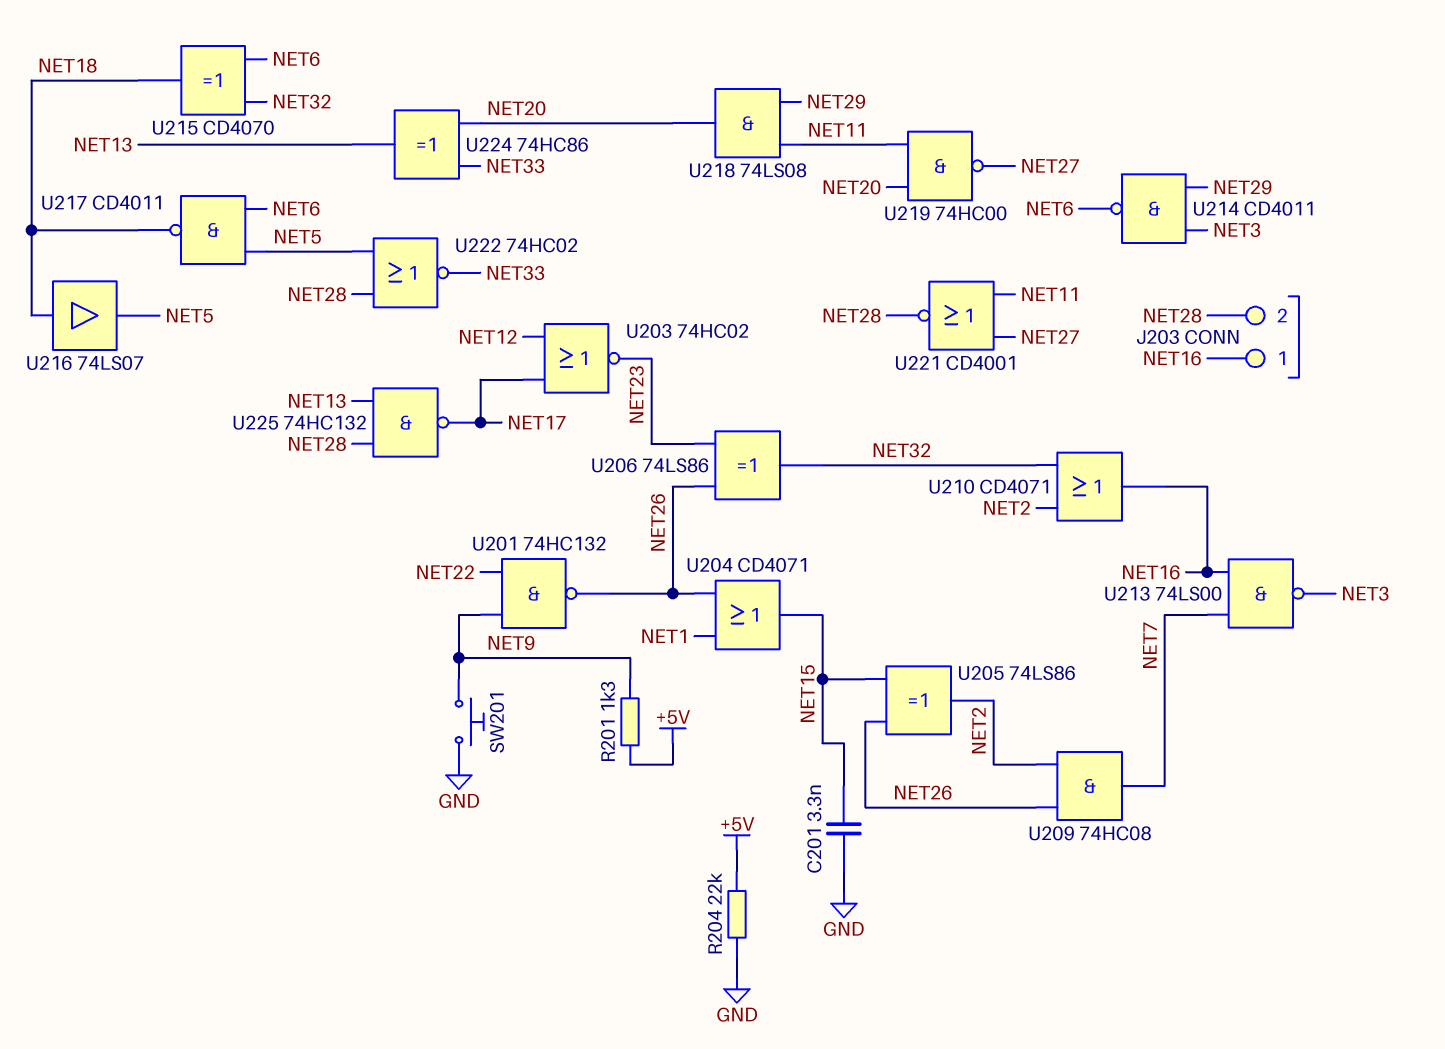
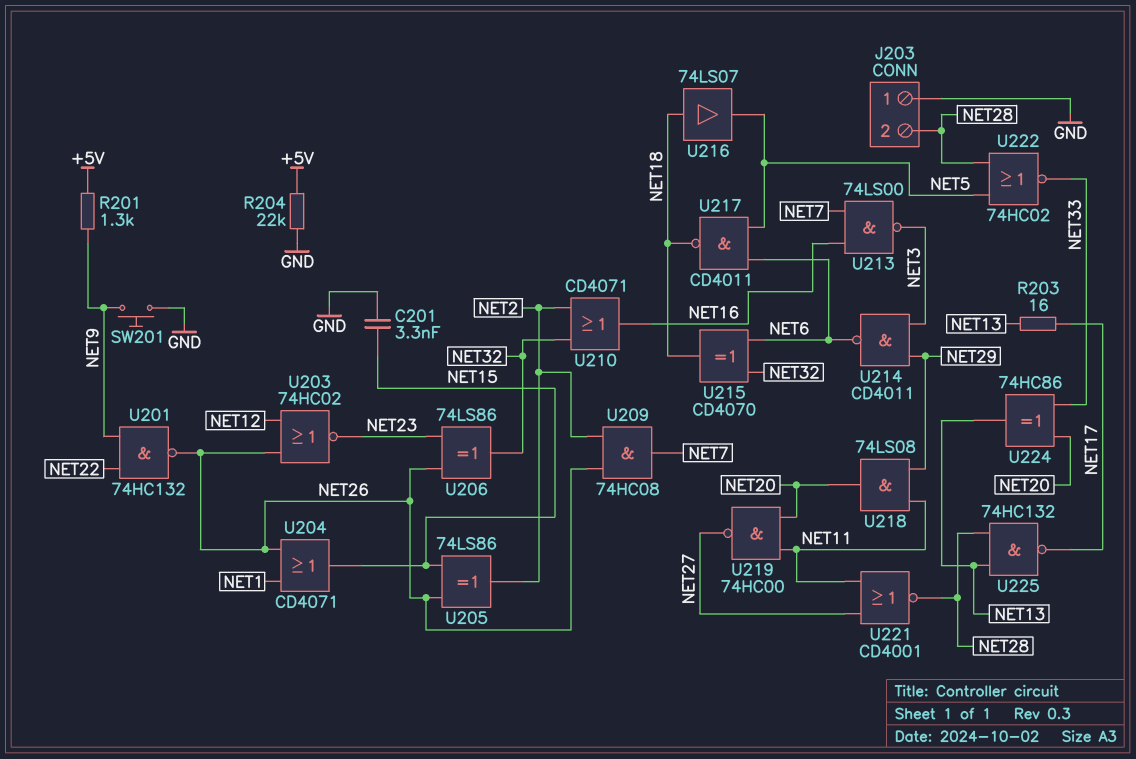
J203 pin 1: NET16 -> GND
R203: none -> 16 (NET13, NET17)
U203: NOR 74HC02 (in NET12, in NET17, out NET23) -> NOR 74HC02 (in NET12, in NET26, out NET23)

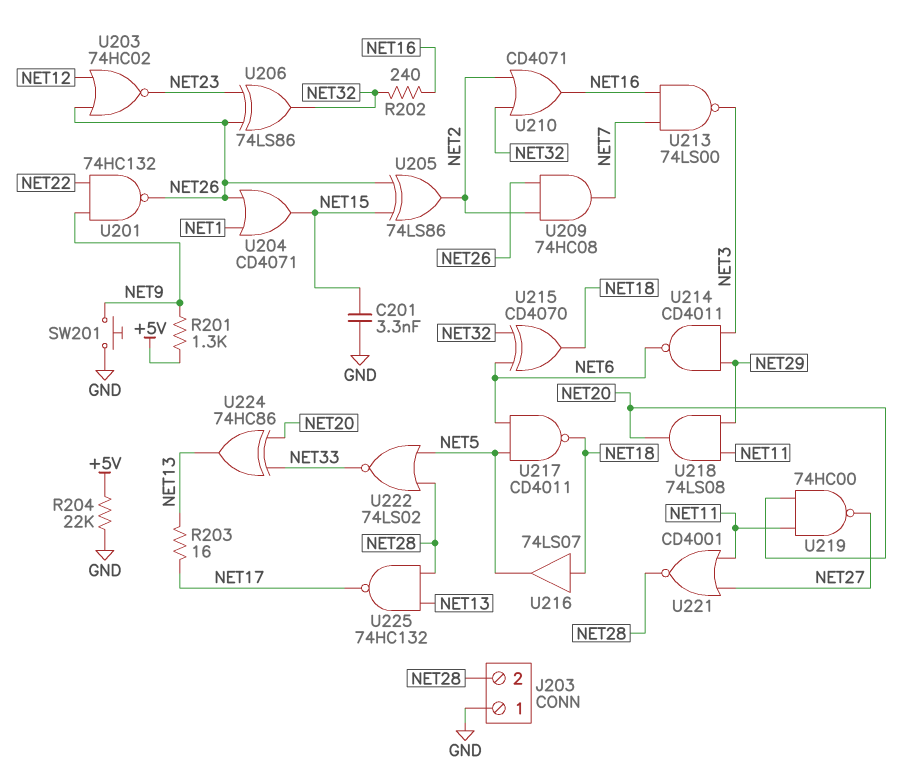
R202: none -> 240 (NET16, NET32)
U222: NOR 74HC02 (in NET5, in NET28, out NET33) -> NOR 74LS02 (in NET5, in NET28, out NET33)

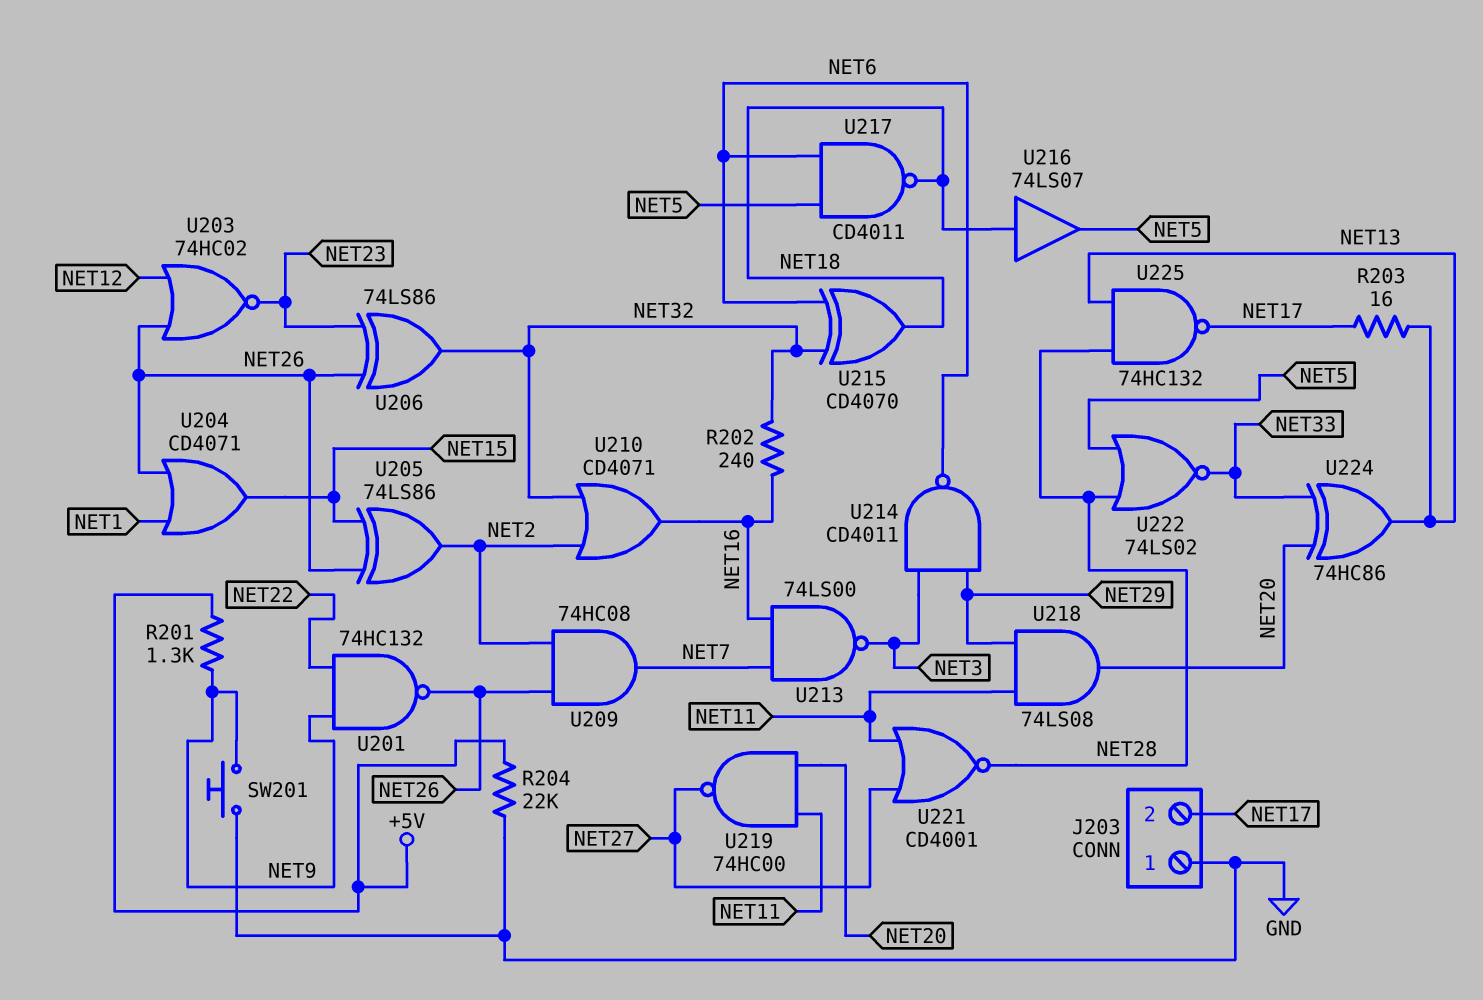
C201: 3.3nF (GND, NET15) -> none
J203 pin 2: NET28 -> NET17

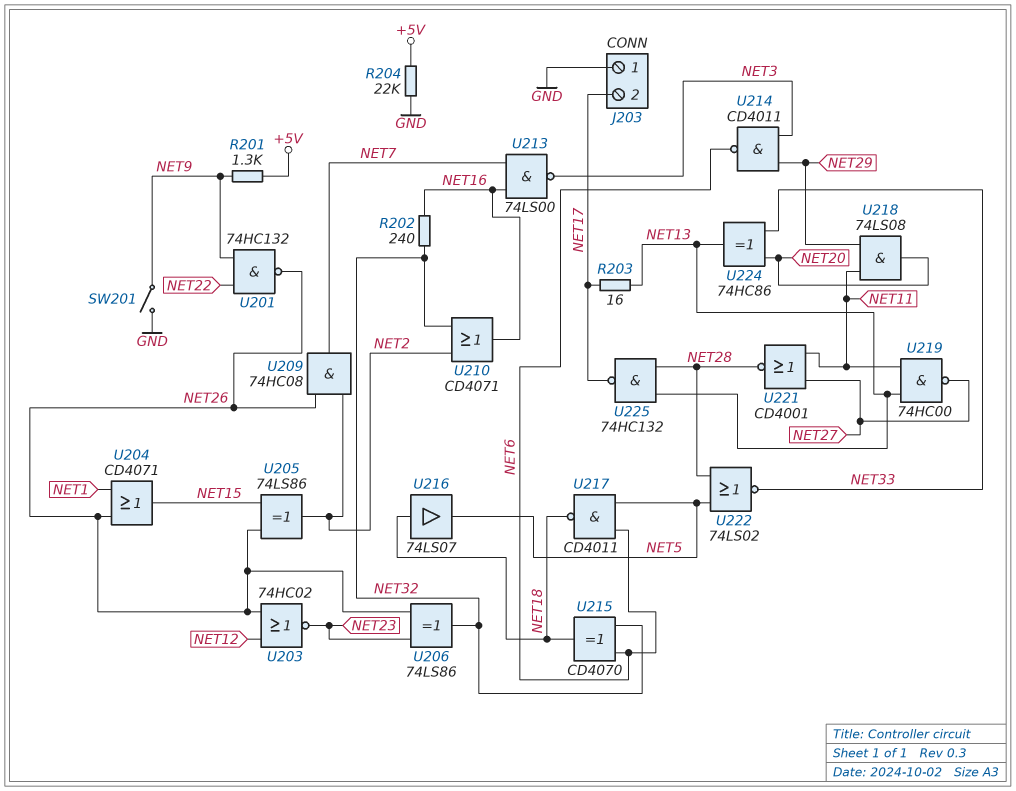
SW201: button (GND, NET9) -> switch (GND, NET9)
U219: NAND 74HC00 (in NET11, in NET20, out NET27) -> NAND 74HC00 (in NET11, in NET13, out NET27)

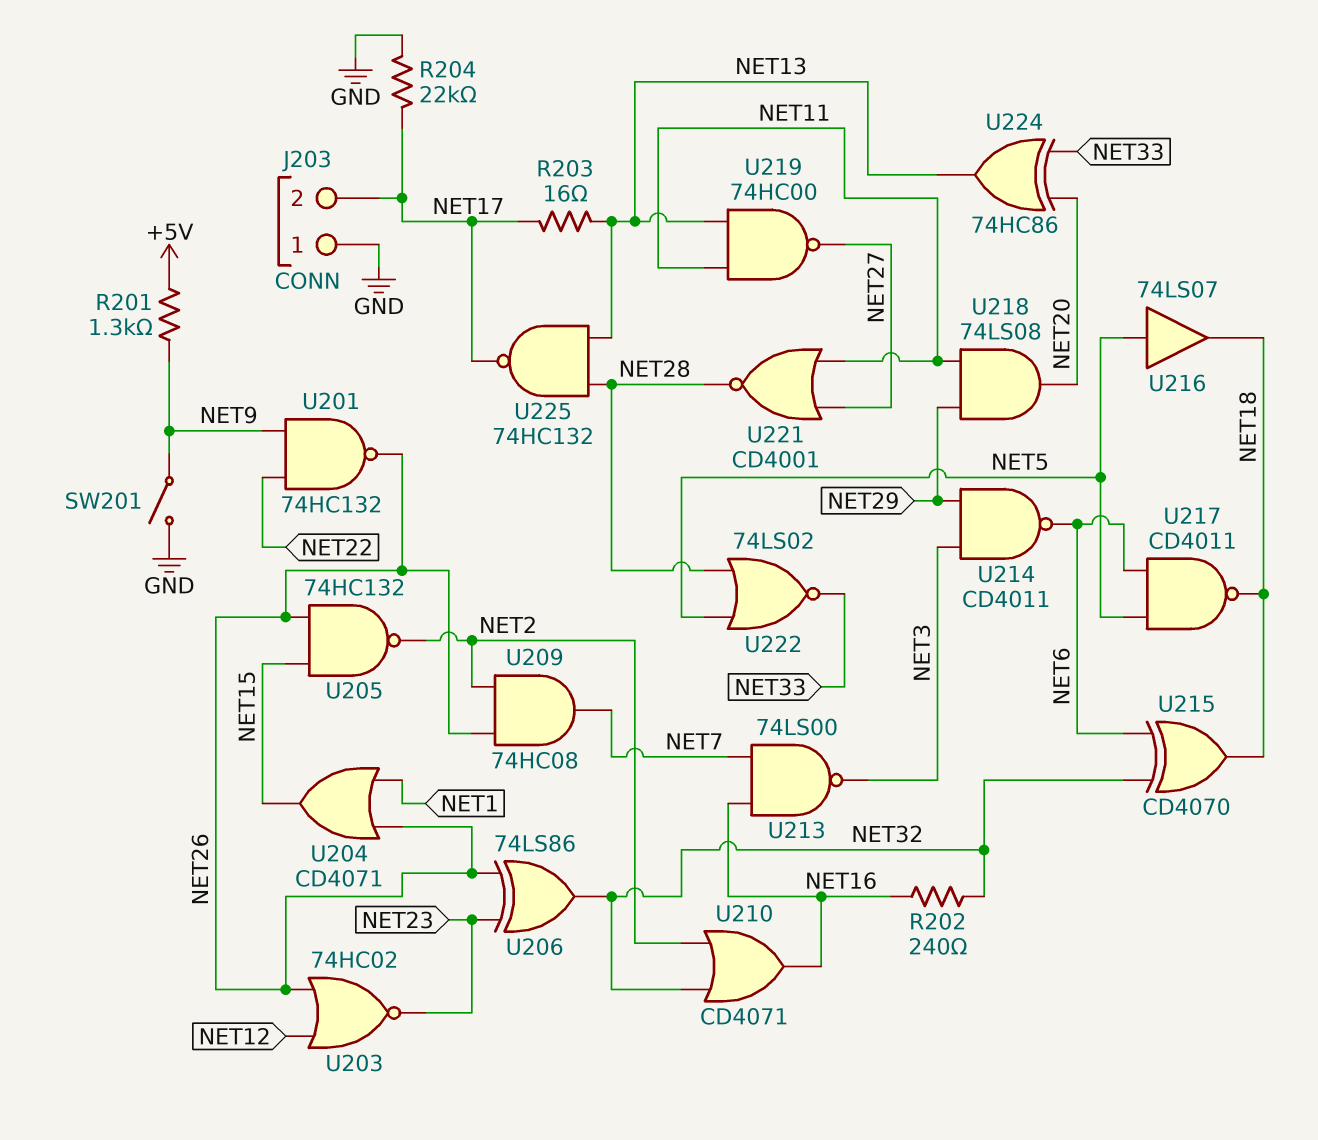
R204: 22k (+5V, GND) -> 22k (GND, NET17)
U205: XOR 74LS86 (in NET15, in NET26, out NET2) -> NAND 74HC132 (in NET15, in NET26, out NET2)
U216: buffer 74LS07 (in NET18, out NET5) -> buffer 74LS07 (in NET5, out NET18)

